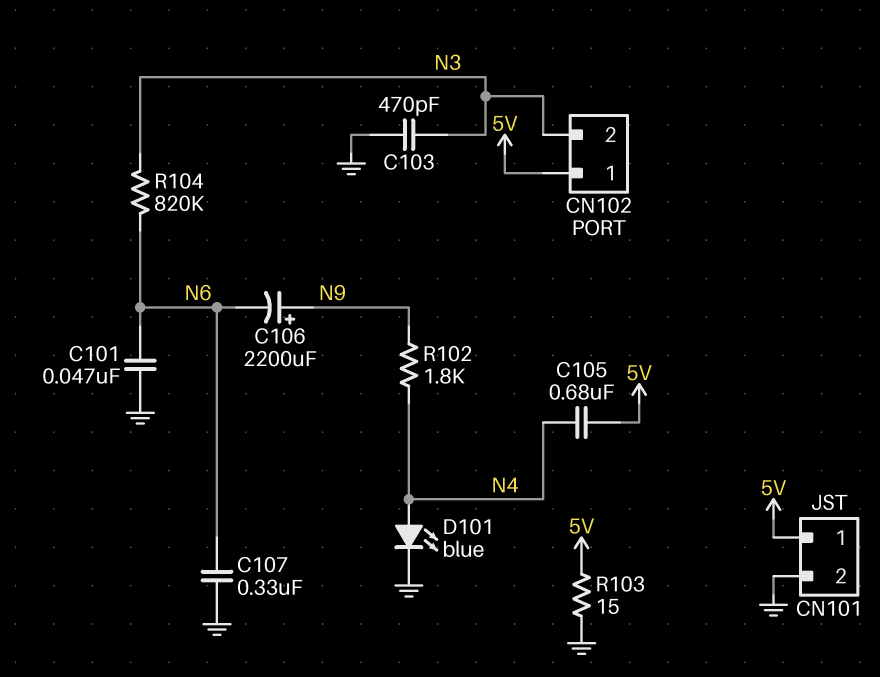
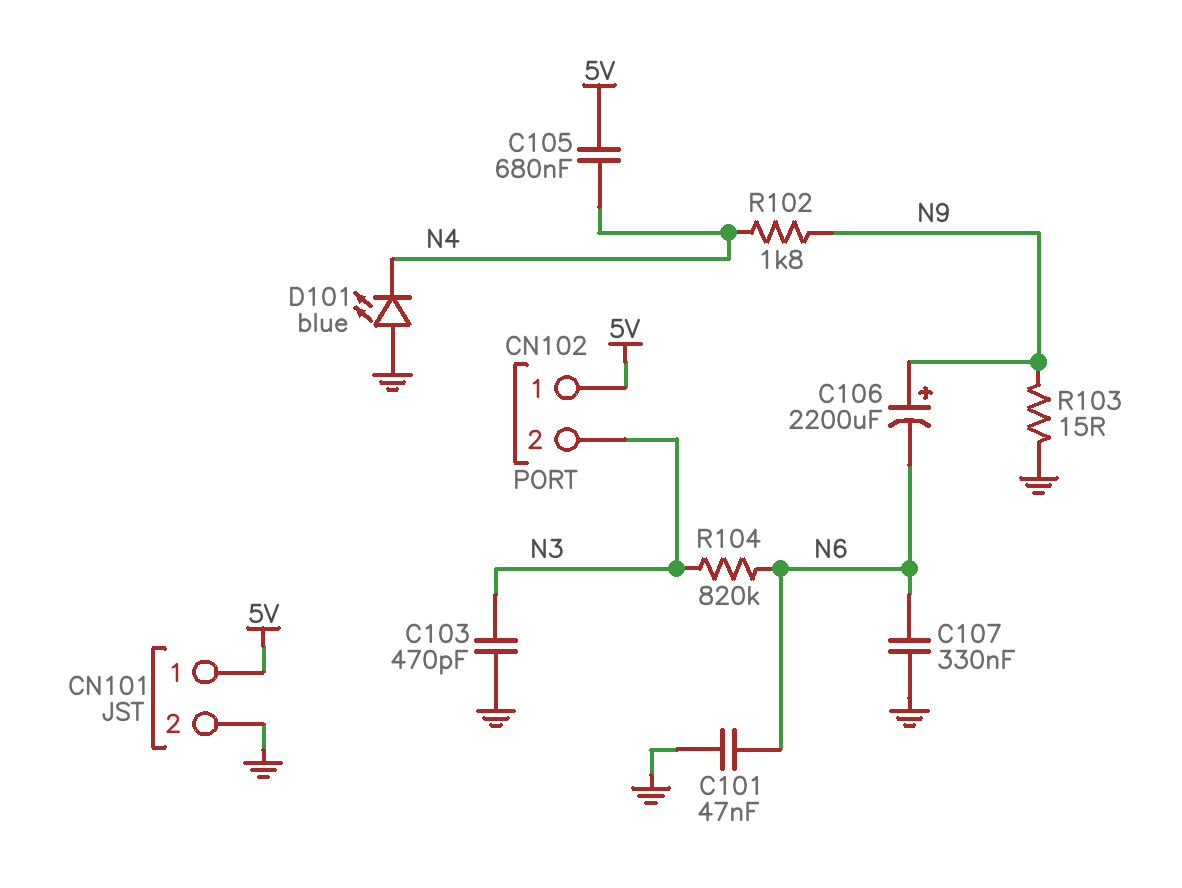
D101: LED blue (A N4, K GND) -> LED blue (A GND, K N4)
R103: 15 (5V, GND) -> 15 (GND, N9)

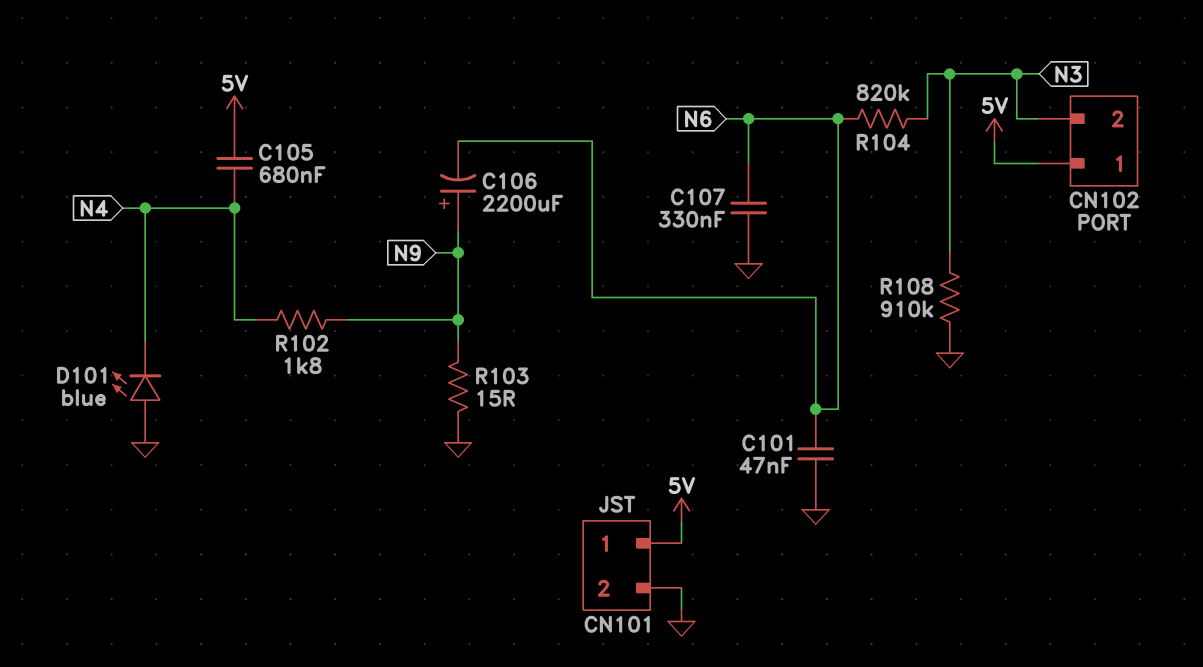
C103: 470pF (GND, N3) -> none
R108: none -> 910k (GND, N3)

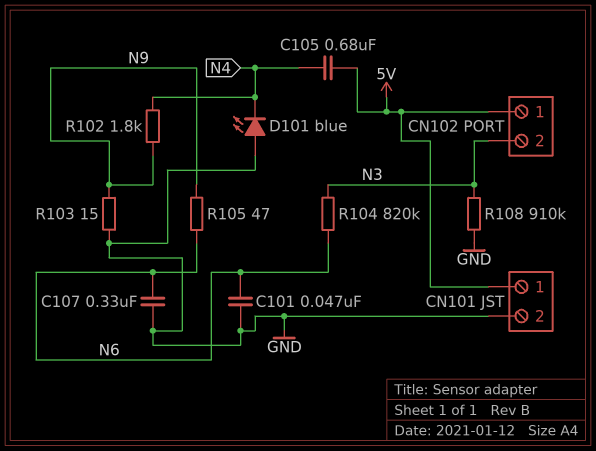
C106: 2200uF (plus N9, minus N6) -> none
R105: none -> 47 (N6, N9)

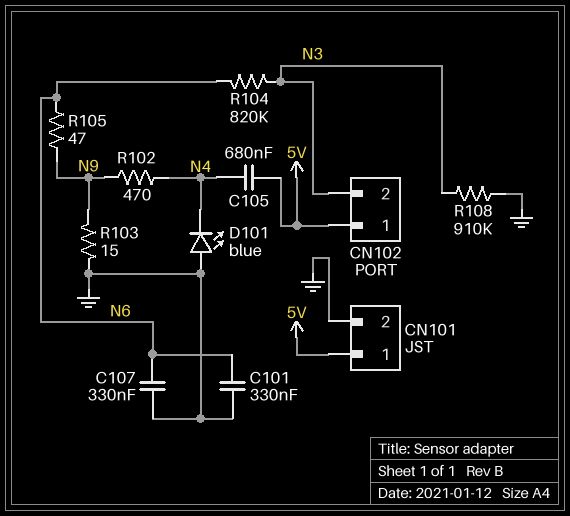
C101: 47nF (GND, N6) -> 330nF (GND, N6)
R102: 1.8k (N4, N9) -> 470 (N4, N9)

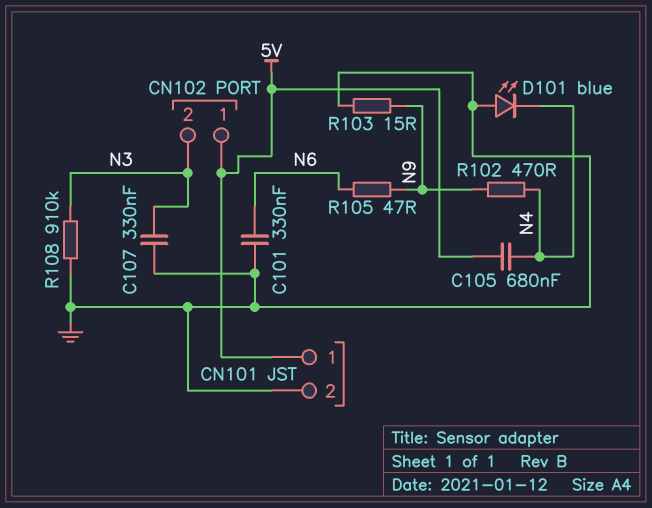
C107: 330nF (GND, N6) -> 330nF (GND, N3)
R104: 820k (N3, N6) -> none

